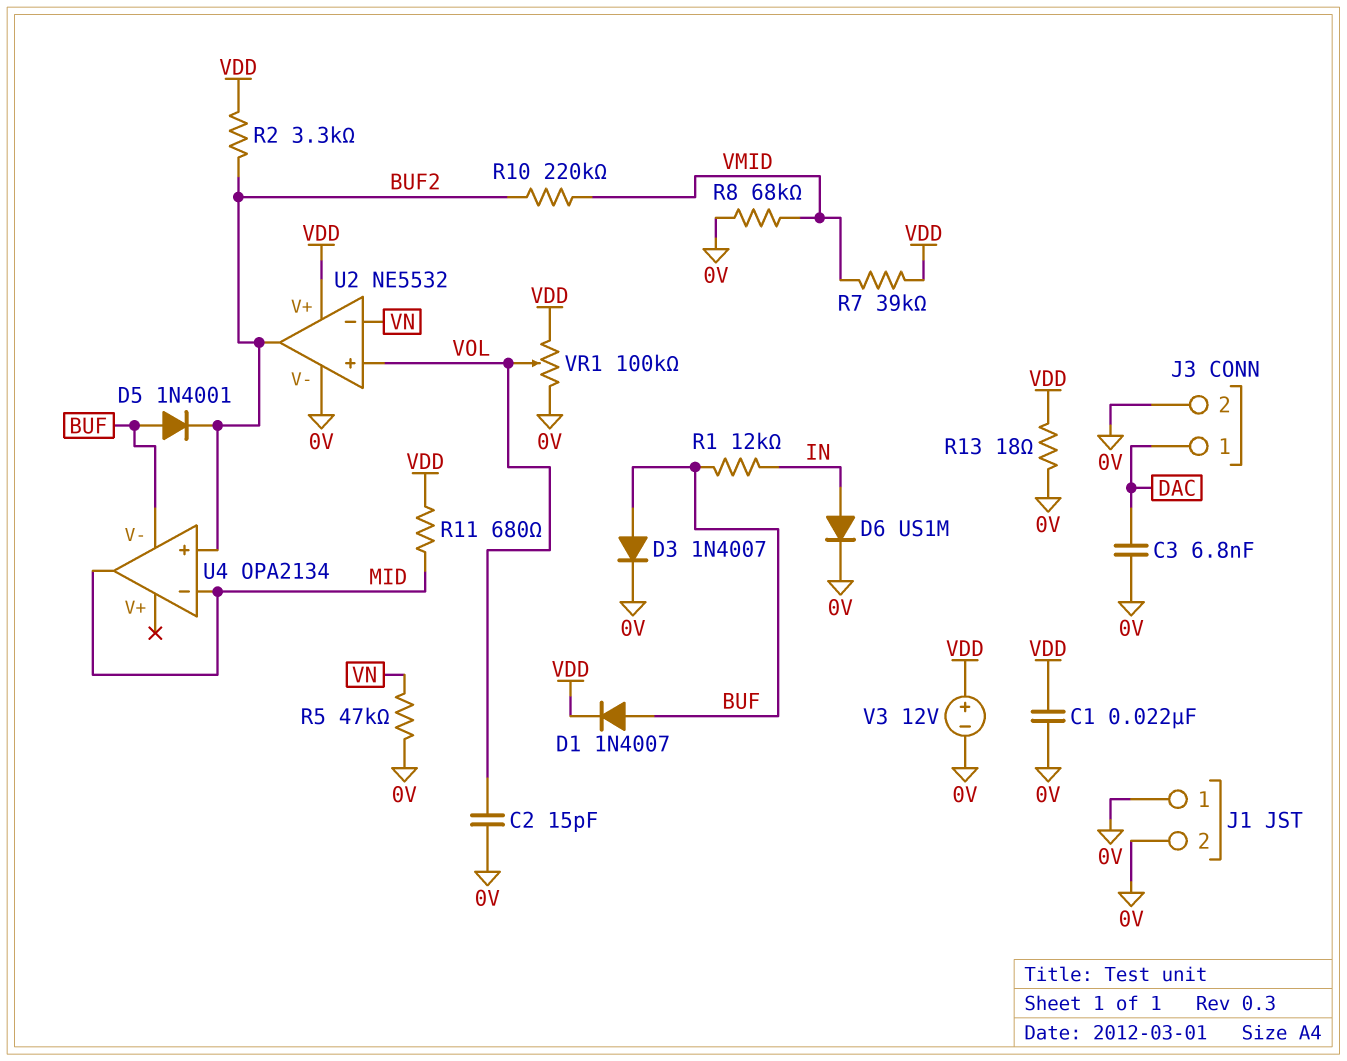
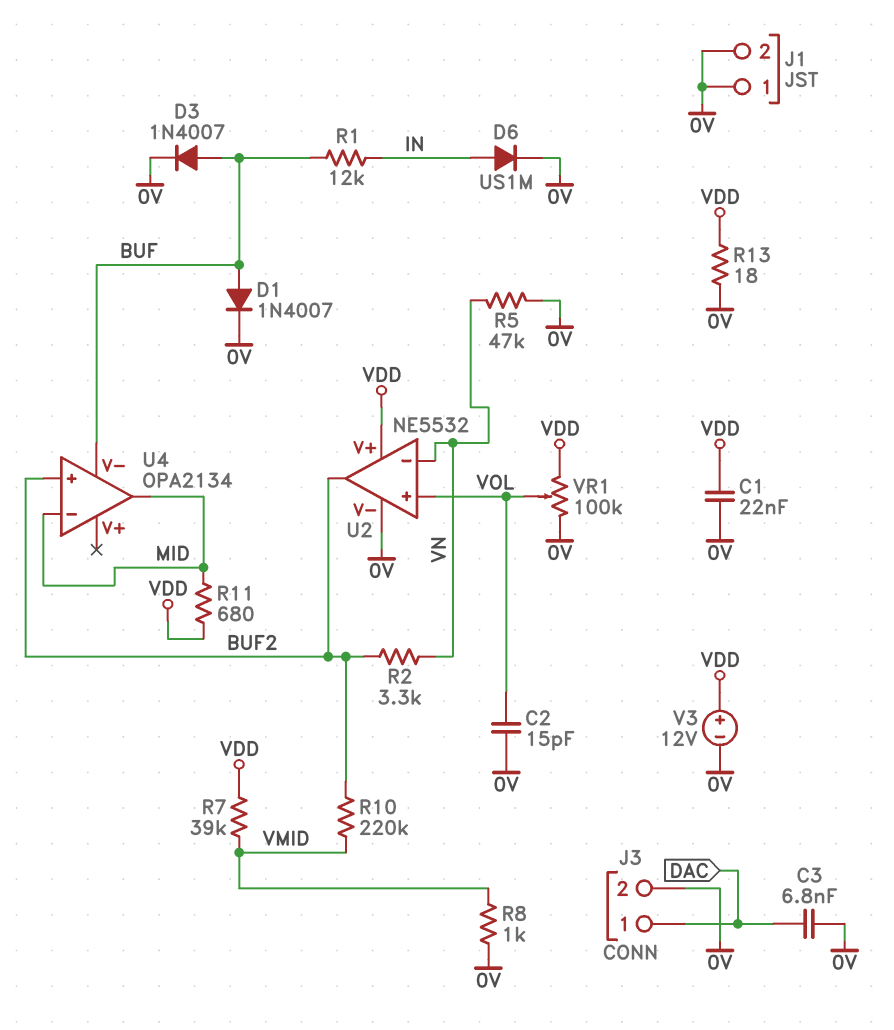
D1: diode 1N4007 (A BUF, K VDD) -> diode 1N4007 (A BUF, K 0V)
D5: diode 1N4001 (A BUF, K BUF2) -> none
R2: 3.3k (BUF2, VDD) -> 3.3k (BUF2, VN)
R8: 68k (0V, VMID) -> 1k (0V, VMID)

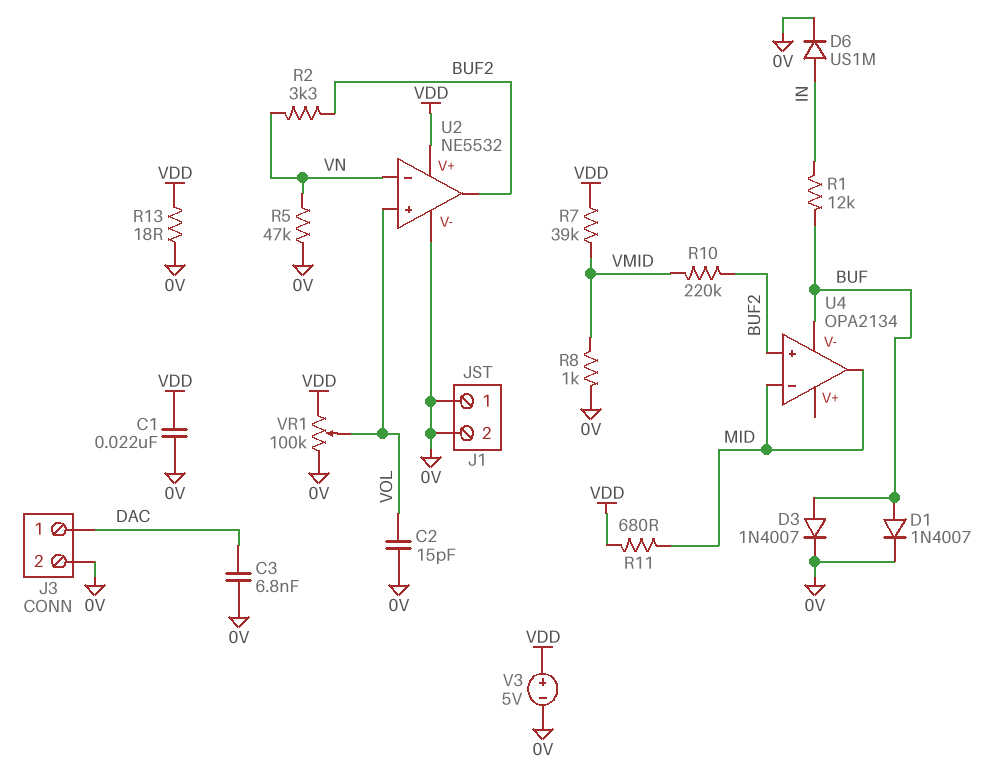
V3: 12V (plus VDD, minus 0V) -> 5V (plus VDD, minus 0V)

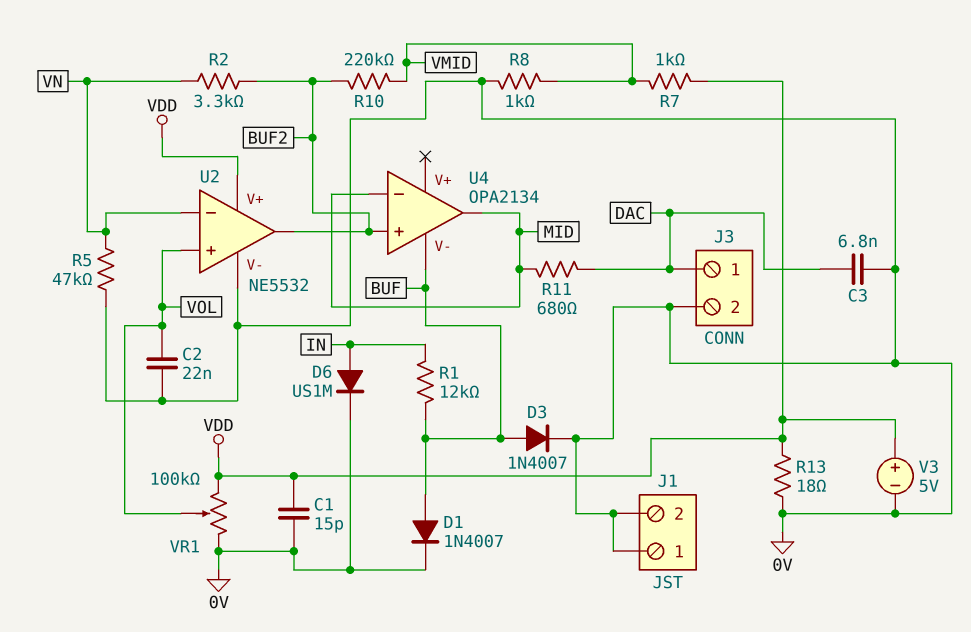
C1: 22nF (0V, VDD) -> 15pF (0V, VDD)
C2: 15pF (0V, VOL) -> 22nF (0V, VOL)
R7: 39k (VDD, VMID) -> 1k (VDD, VMID)
R11: 680 (MID, VDD) -> 680 (DAC, MID)

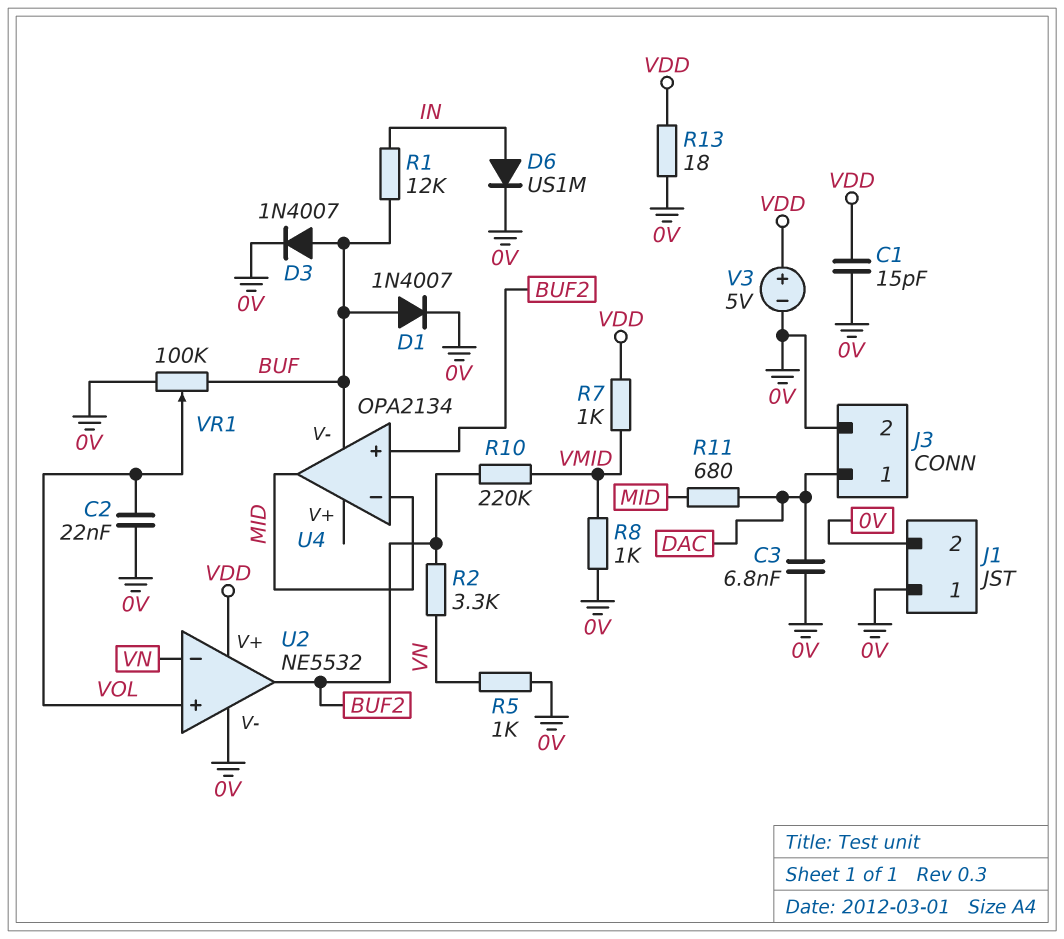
R5: 47k (0V, VN) -> 1k (0V, VN)
VR1: 100k (0V, VDD, wiper VOL) -> 100k (0V, BUF, wiper VOL)

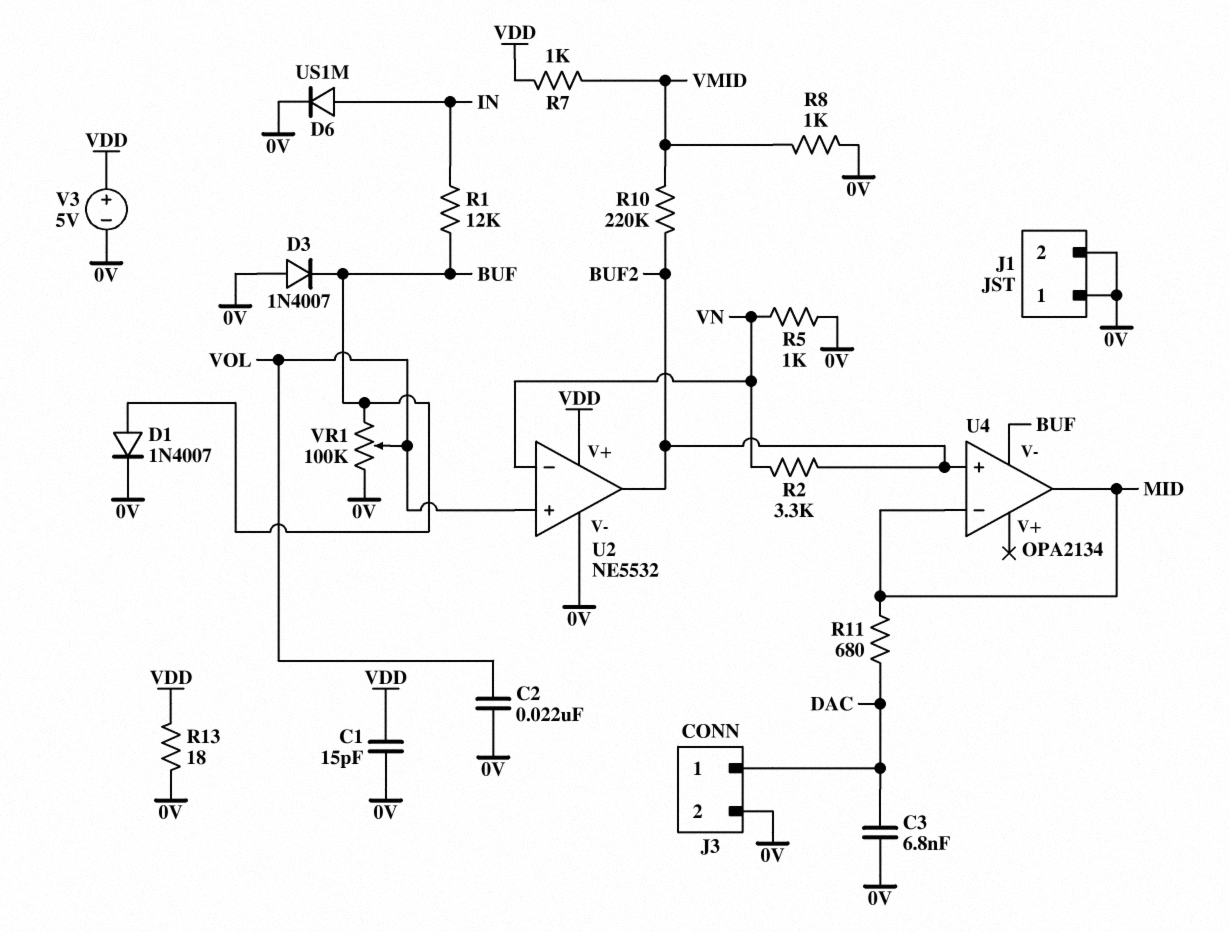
D3: diode 1N4007 (A BUF, K 0V) -> diode 1N4007 (A 0V, K BUF)

